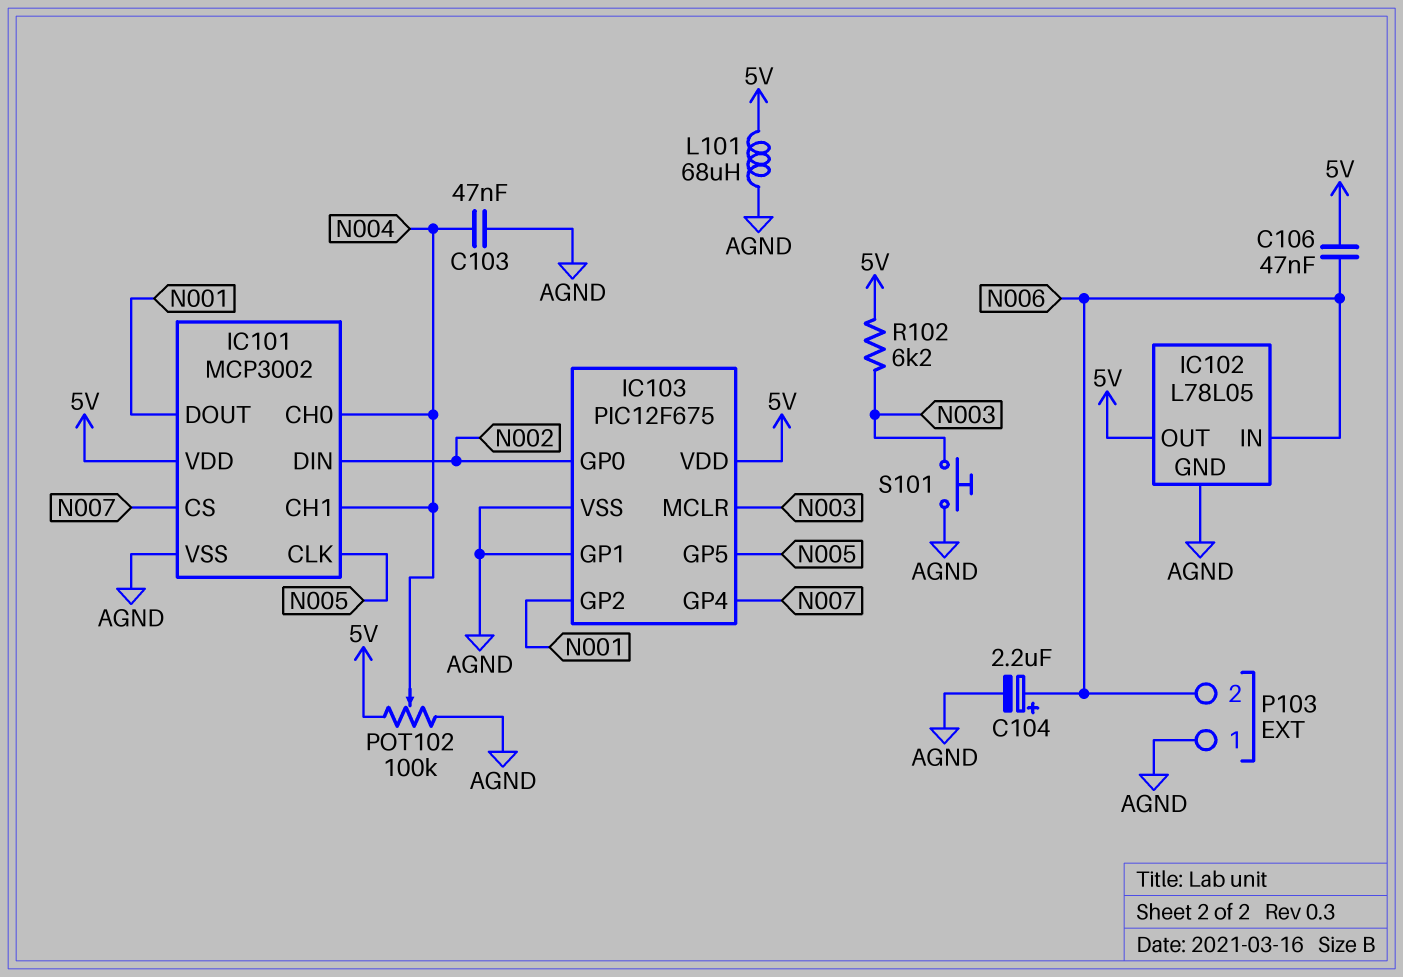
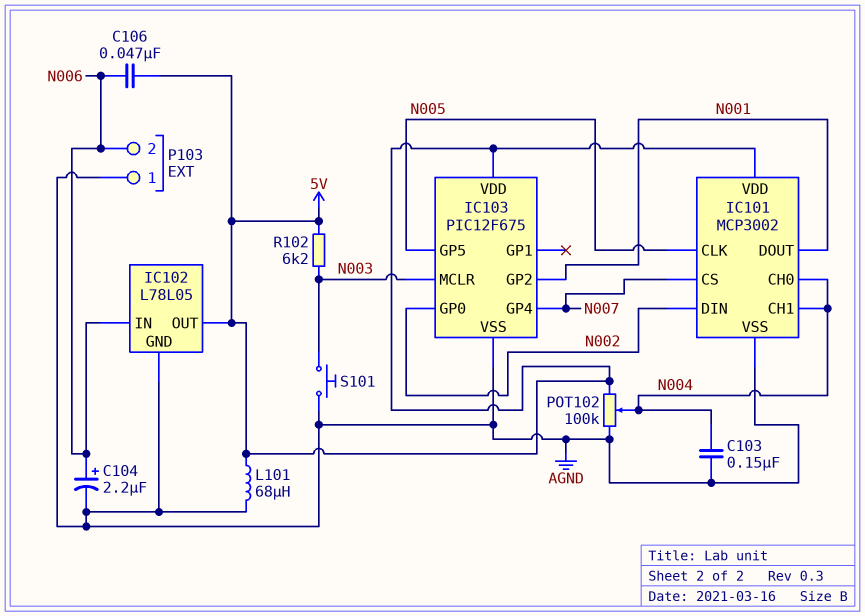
C103: 47nF (AGND, N004) -> 150nF (AGND, N004)
IC103 pin GP1: AGND -> none

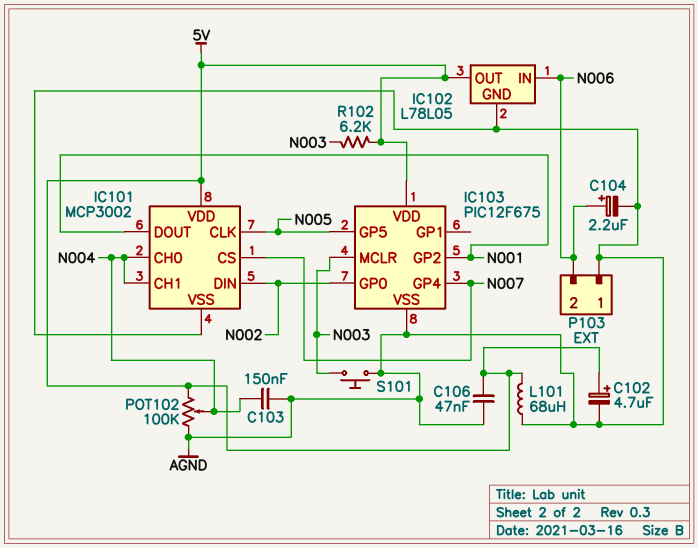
C102: none -> 4.7uF (plus 5V, minus AGND)
C106: 47nF (5V, N006) -> 47nF (5V, AGND)

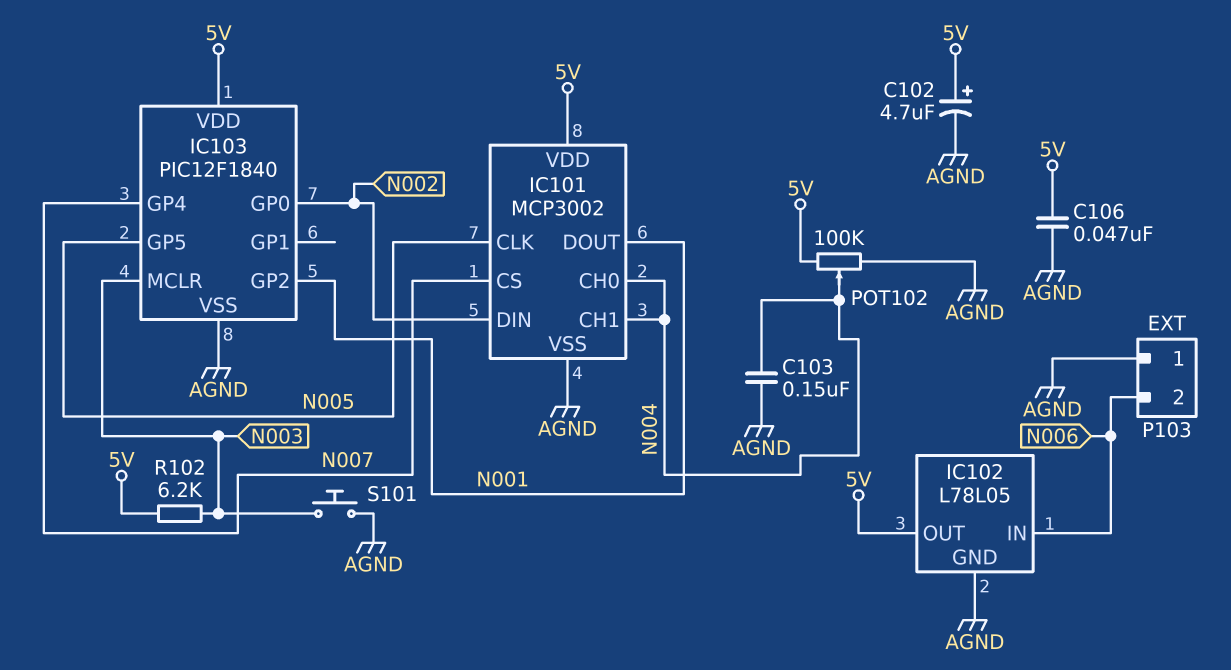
C104: 2.2uF (plus N006, minus AGND) -> none
IC103: PIC12F675 -> PIC12F1840
L101: 68uH (5V, AGND) -> none

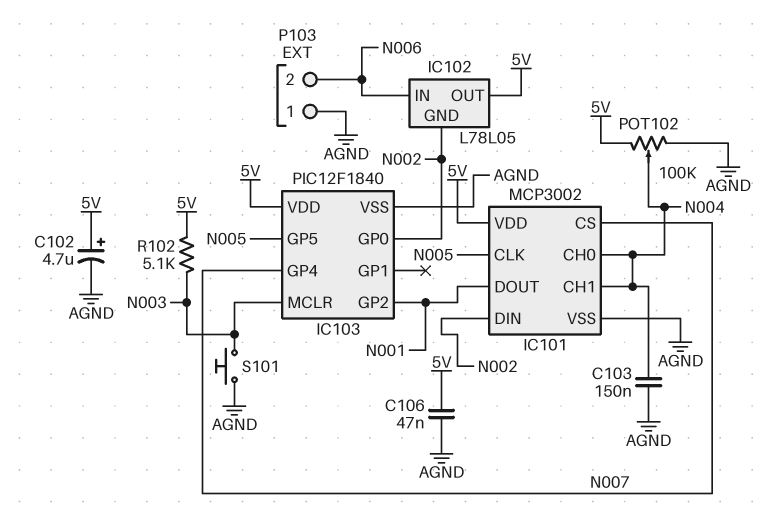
IC102 pin GND: AGND -> N002
R102: 6.2k (5V, N003) -> 5.1k (5V, N003)

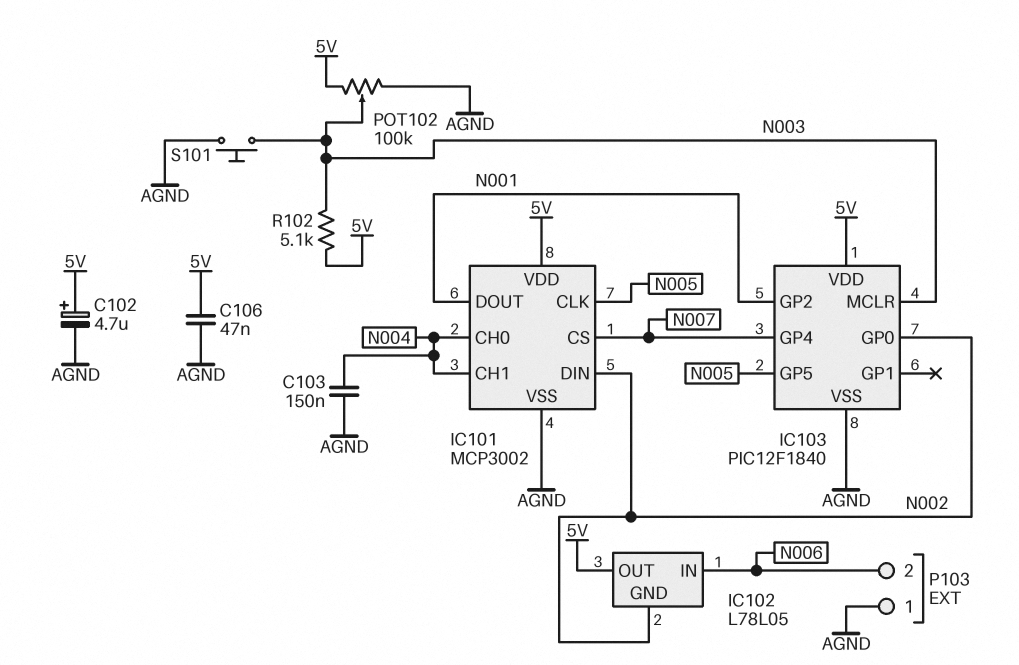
POT102: 100k (5V, AGND, wiper N004) -> 100k (5V, AGND, wiper N003)

